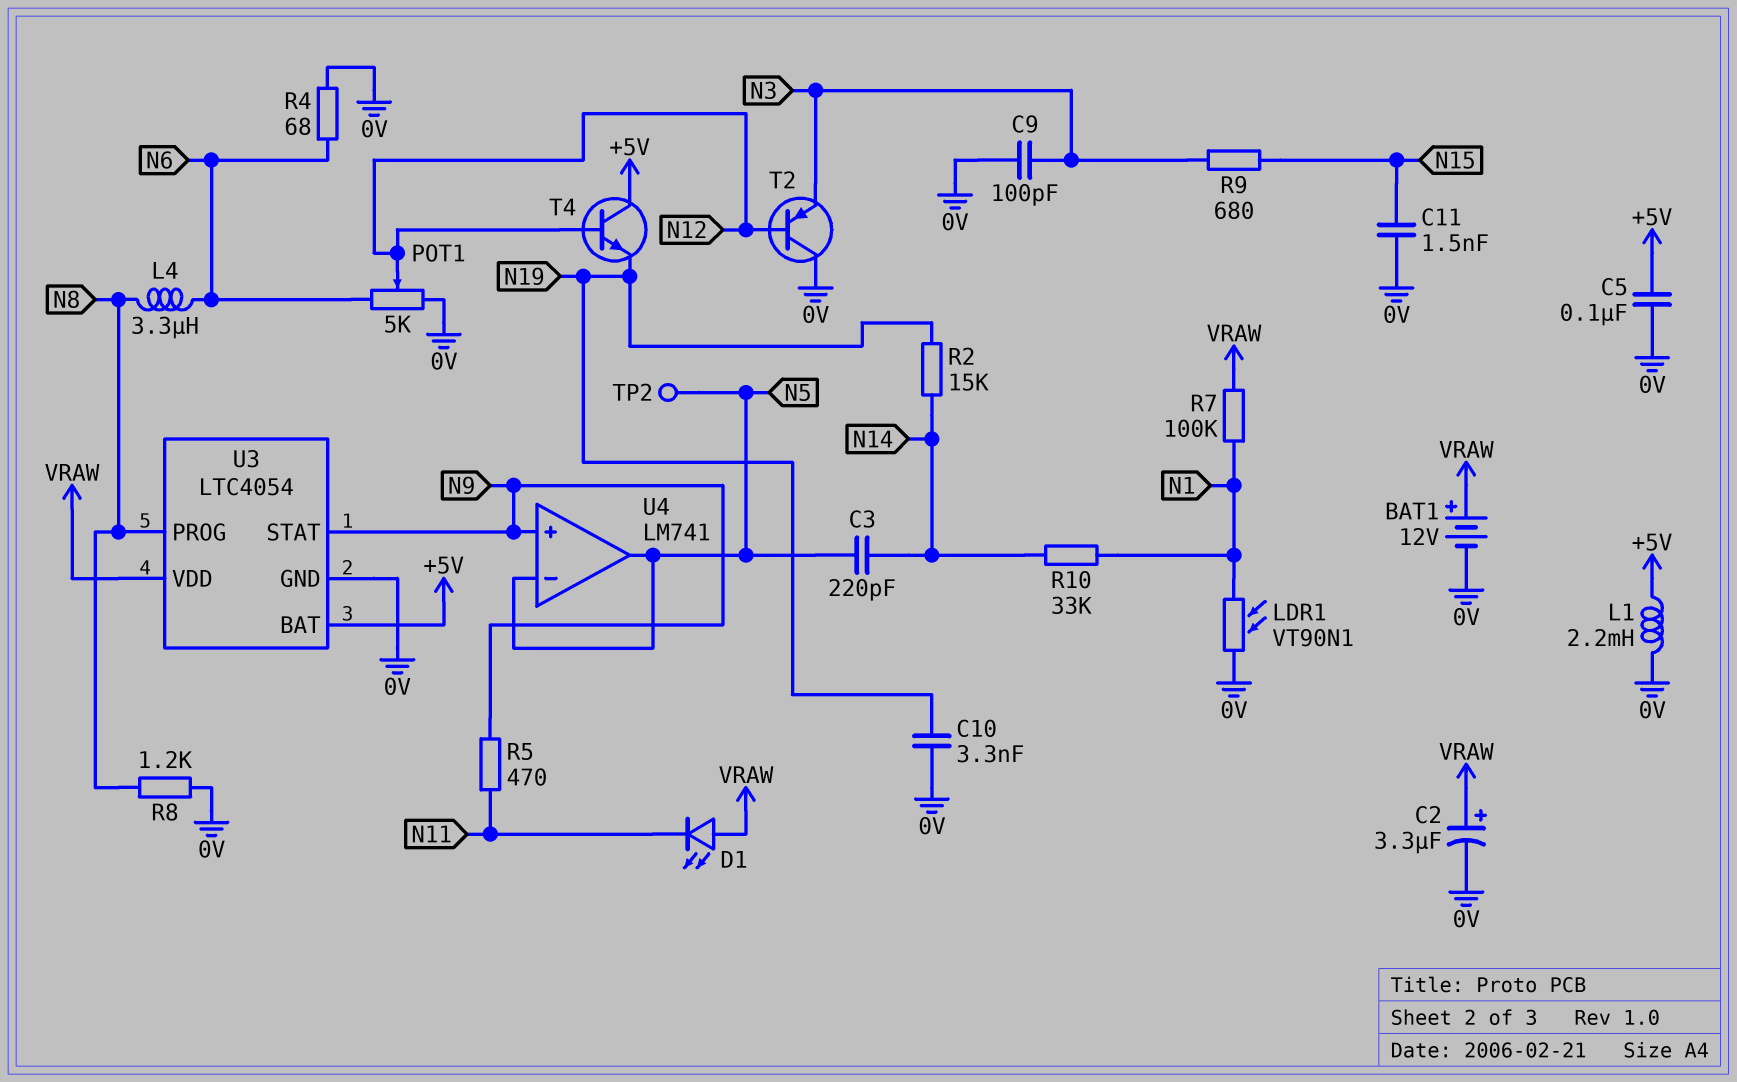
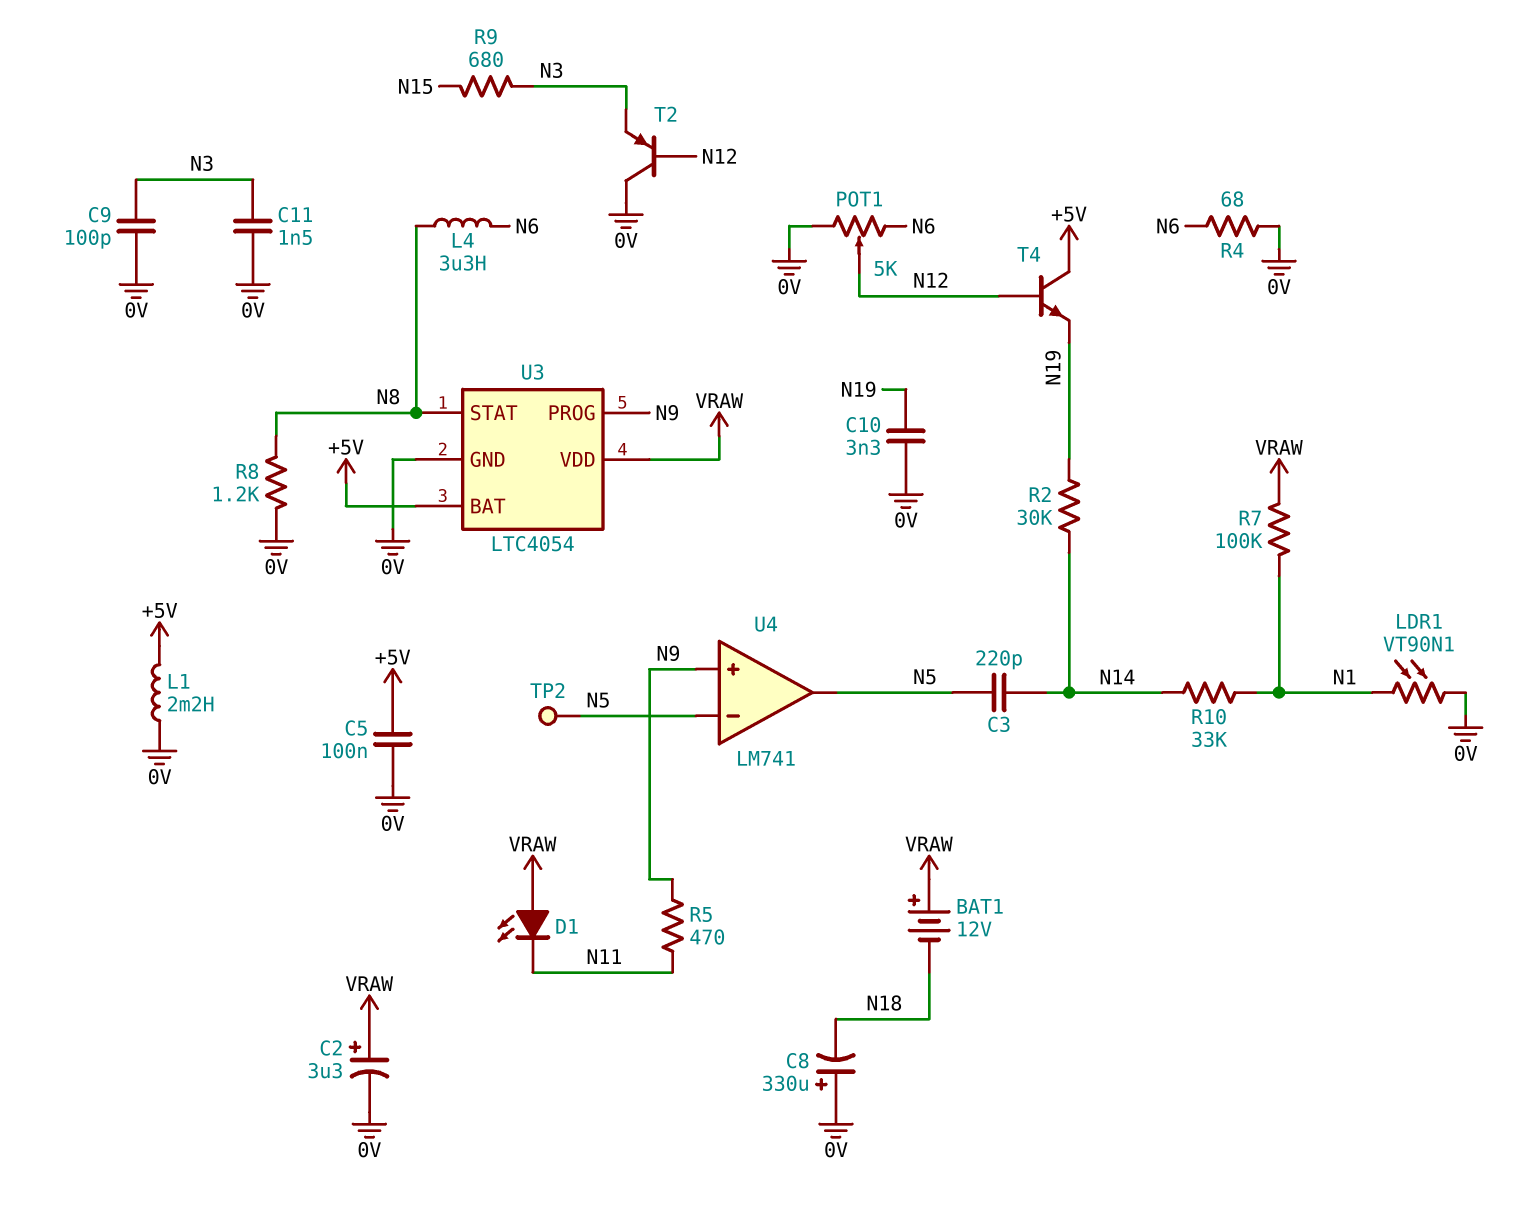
BAT1: 12V (plus VRAW, minus 0V) -> 12V (plus VRAW, minus N18)
C8: none -> 330uF (plus 0V, minus N18)
C11: 1.5nF (0V, N15) -> 1.5nF (0V, N3)
R2: 15k (N14, N19) -> 30k (N14, N19)
U3 pin PROG: N8 -> N9
U3 pin STAT: N9 -> N8

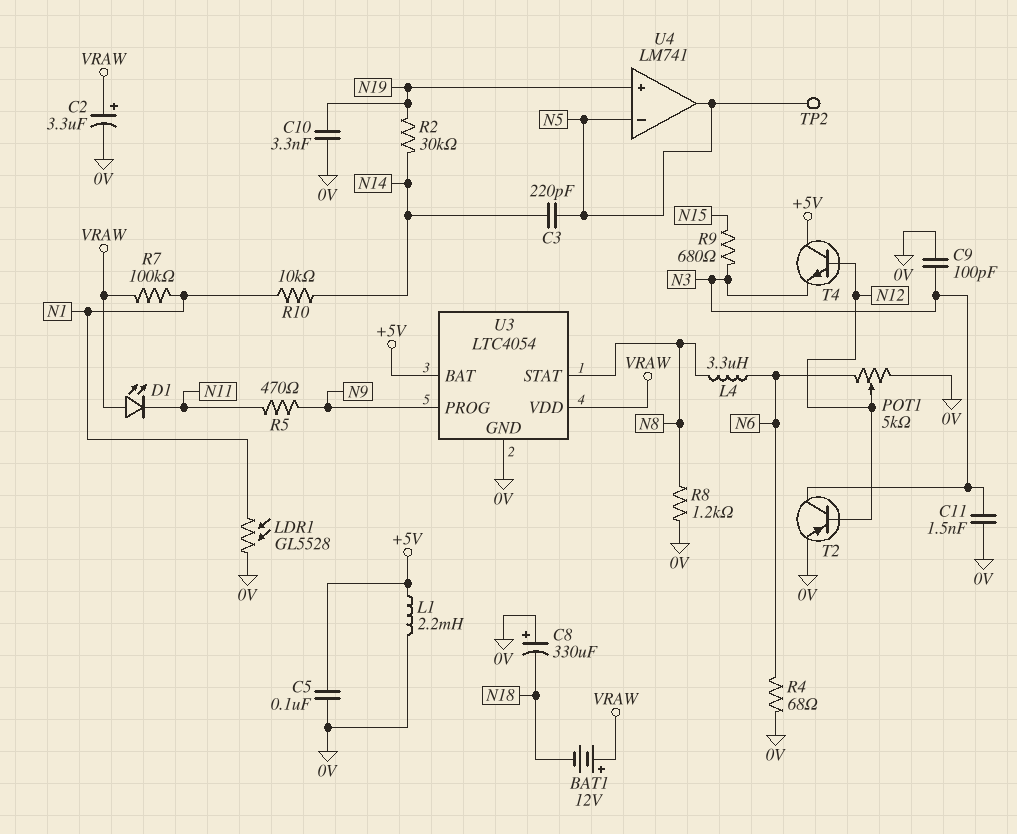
LDR1: VT90N1 (0V, N1) -> GL5528 (0V, N1)
R10: 33k (N1, N14) -> 10k (N1, N14)
T2: PNP (B N12, C 0V, E N3) -> PNP (B N12, C N3, E 0V)
T4: NPN (B N12, C +5V, E N19) -> NPN (B N12, C +5V, E N3)
U4 pin in+: N9 -> N19

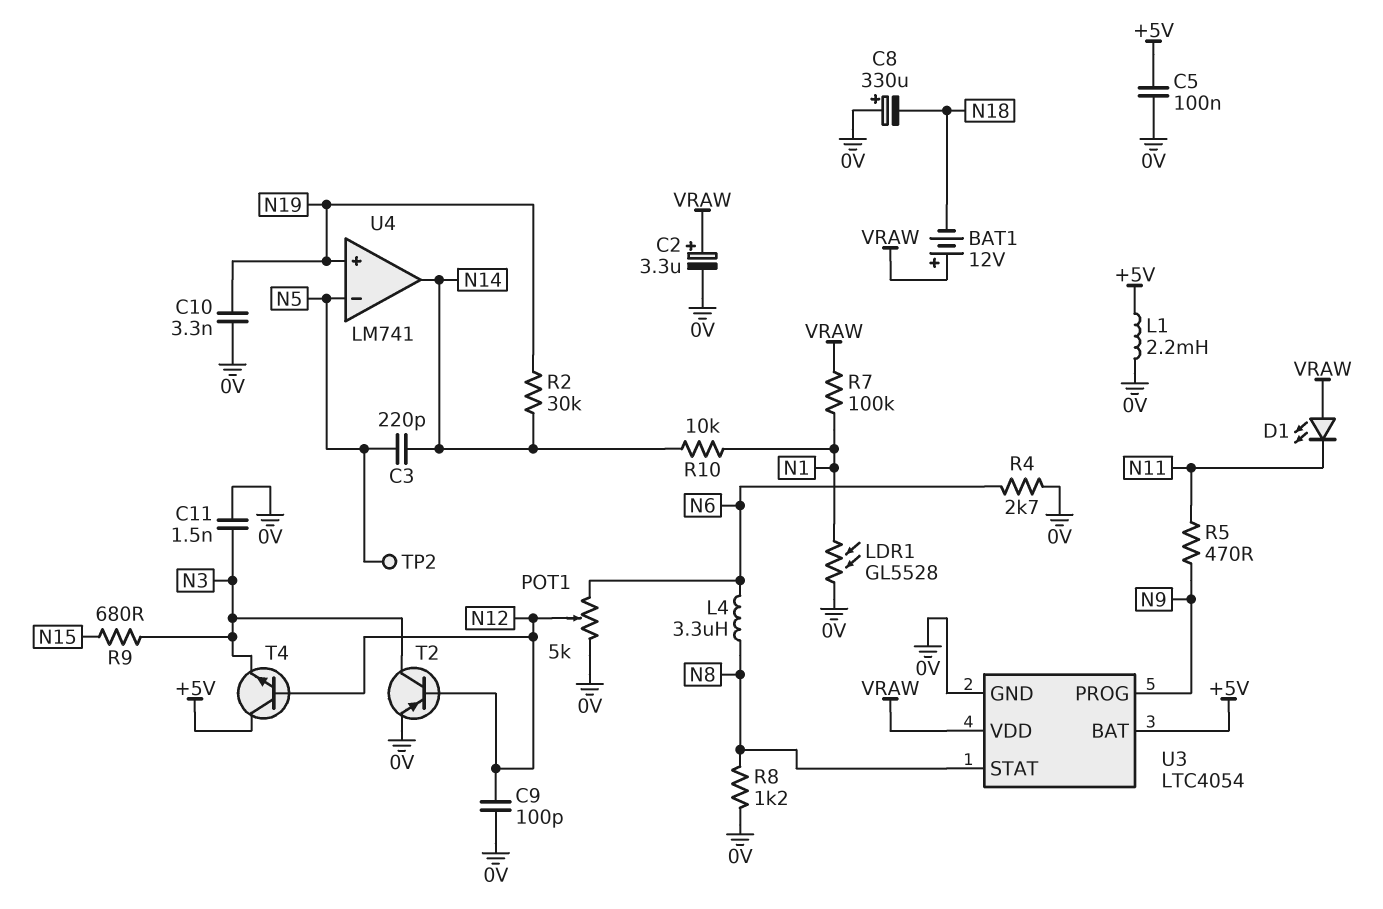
C9: 100pF (0V, N3) -> 100pF (0V, N12)
R4: 68 (0V, N6) -> 2.7k (0V, N6)
U4 pin out: N5 -> N14

